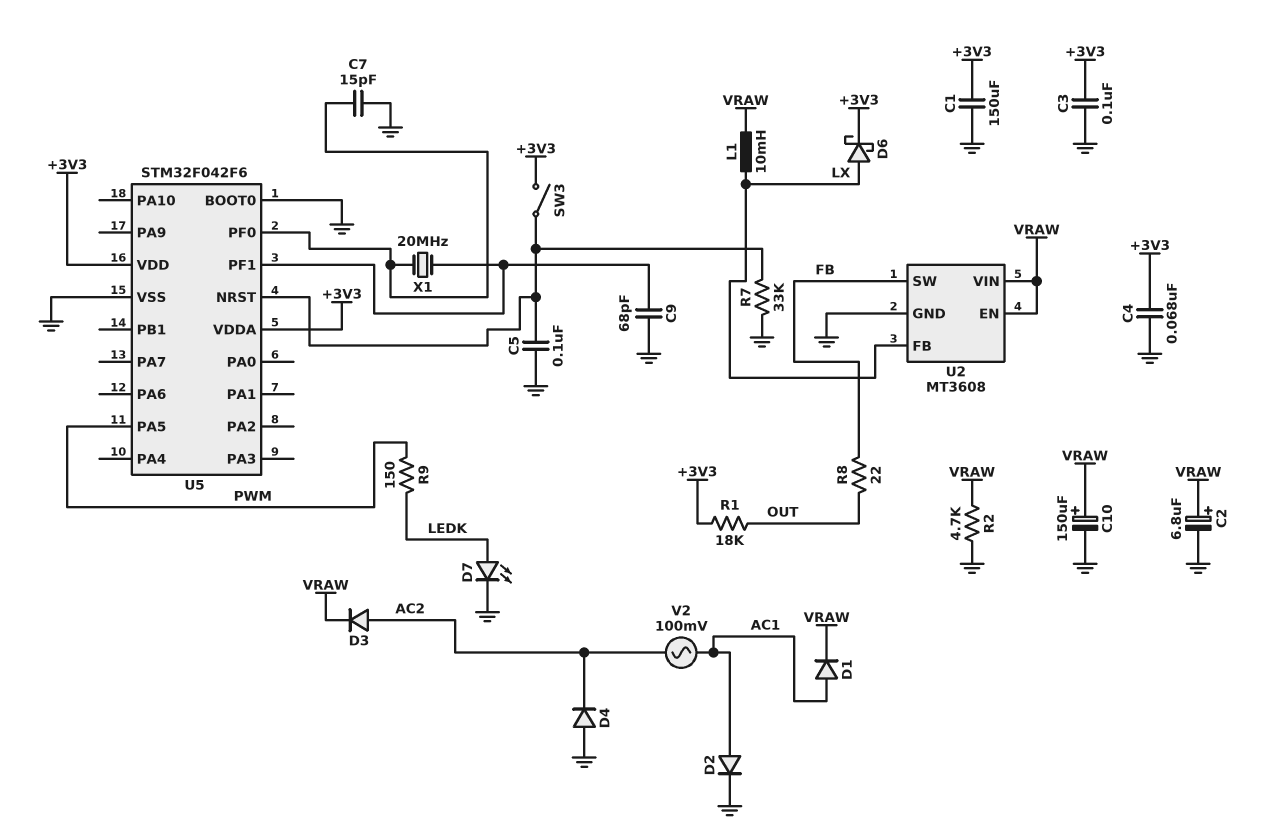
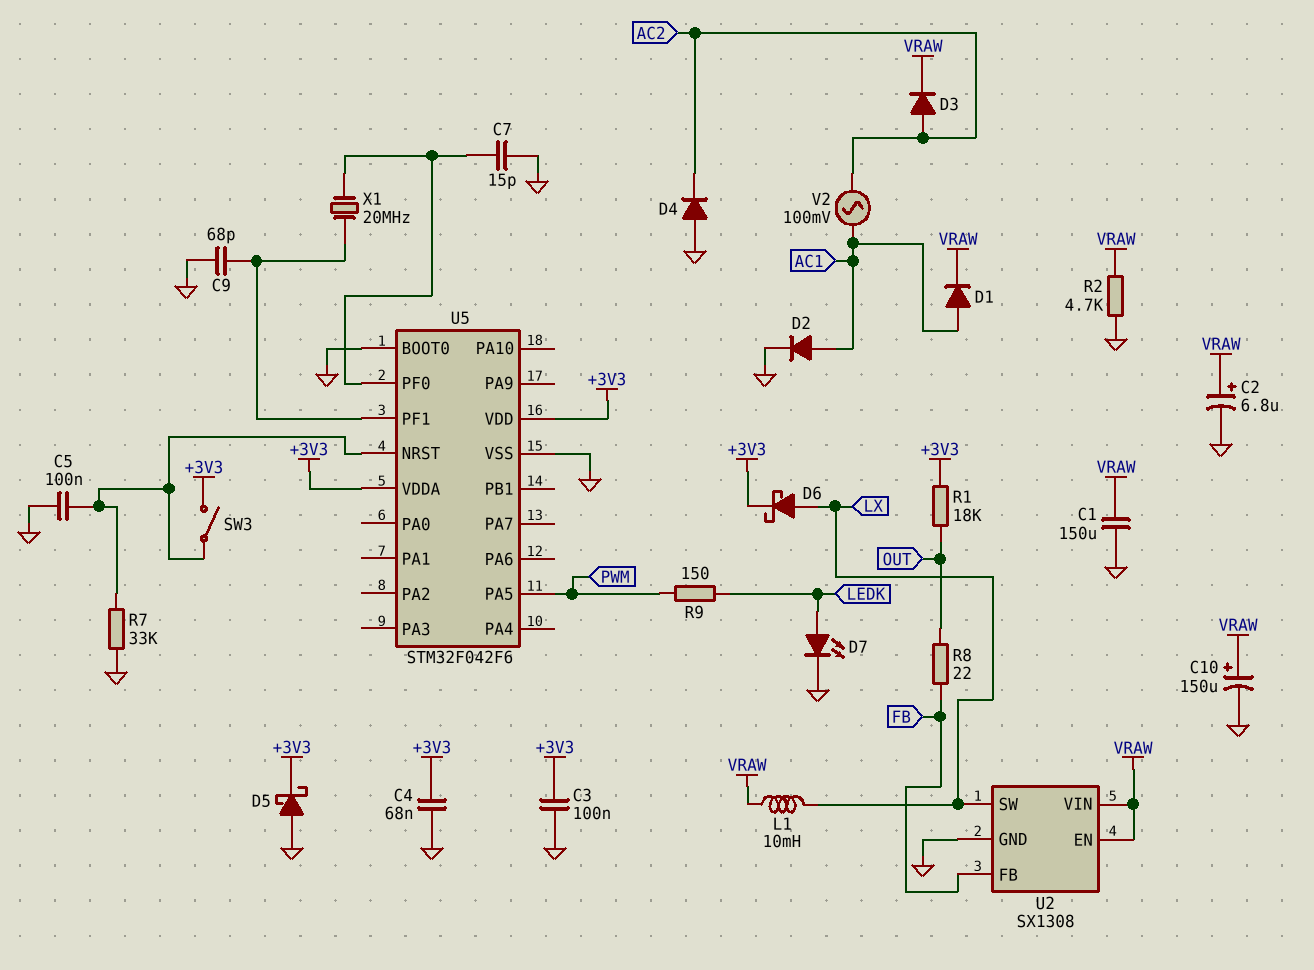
C1: 150uF (+3V3, GND) -> 150uF (GND, VRAW)
D5: none -> schottky (A GND, K +3V3)
U2: MT3608 -> SX1308
U2 pin FB: LX -> FB
U2 pin SW: FB -> LX

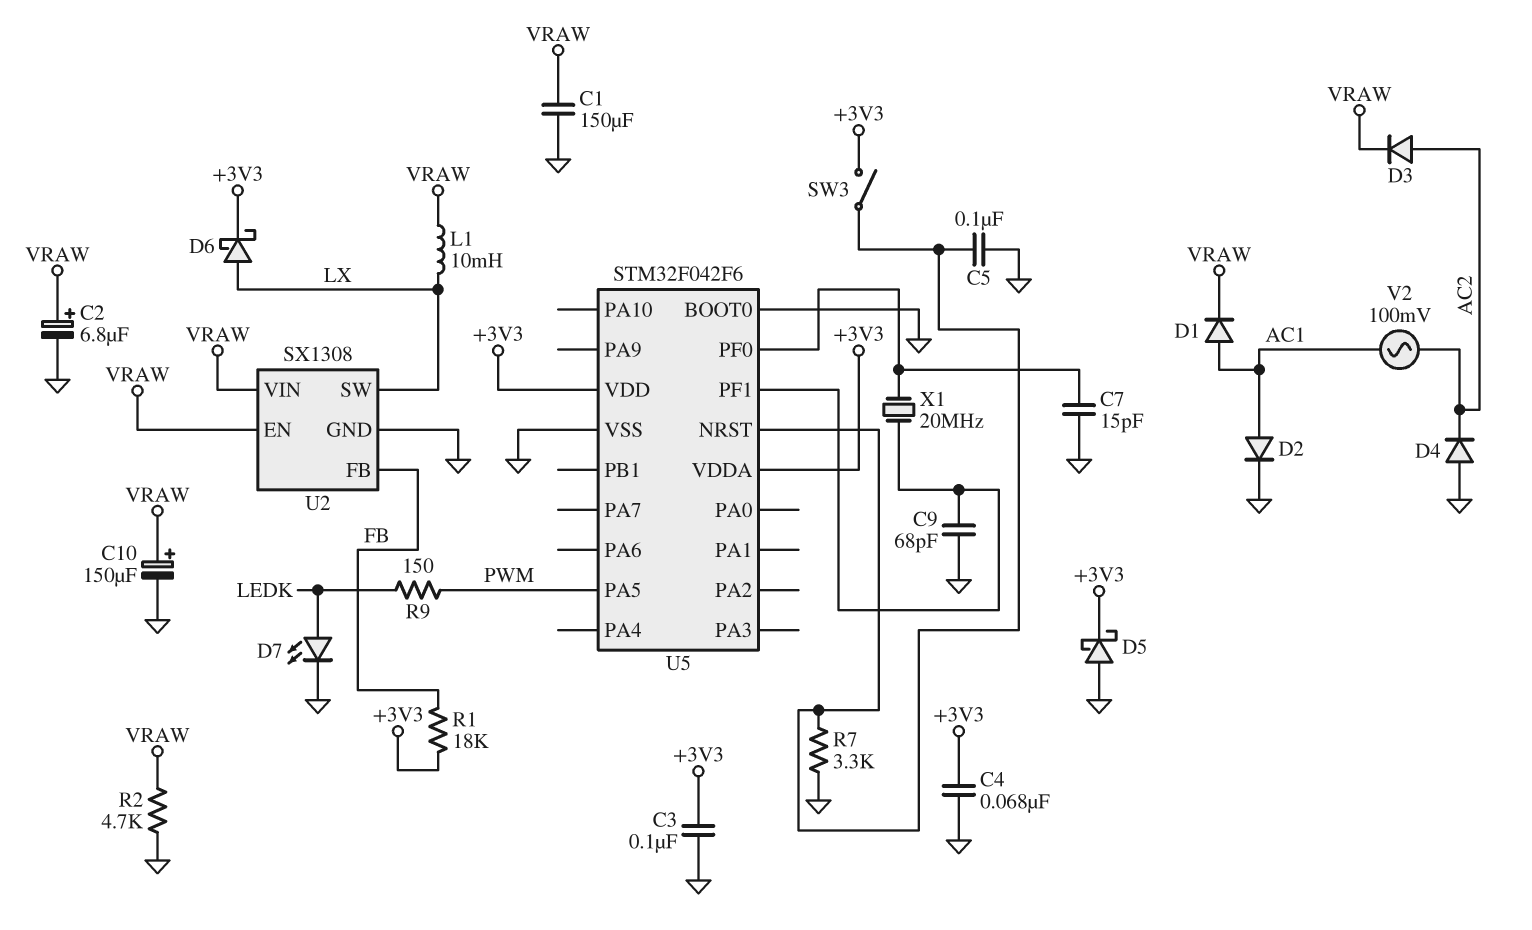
R1: 18k (+3V3, OUT) -> 18k (+3V3, FB)
R7: 33k (GND, U5/NRST) -> 3.3k (GND, U5/NRST)
R8: 22 (FB, OUT) -> none

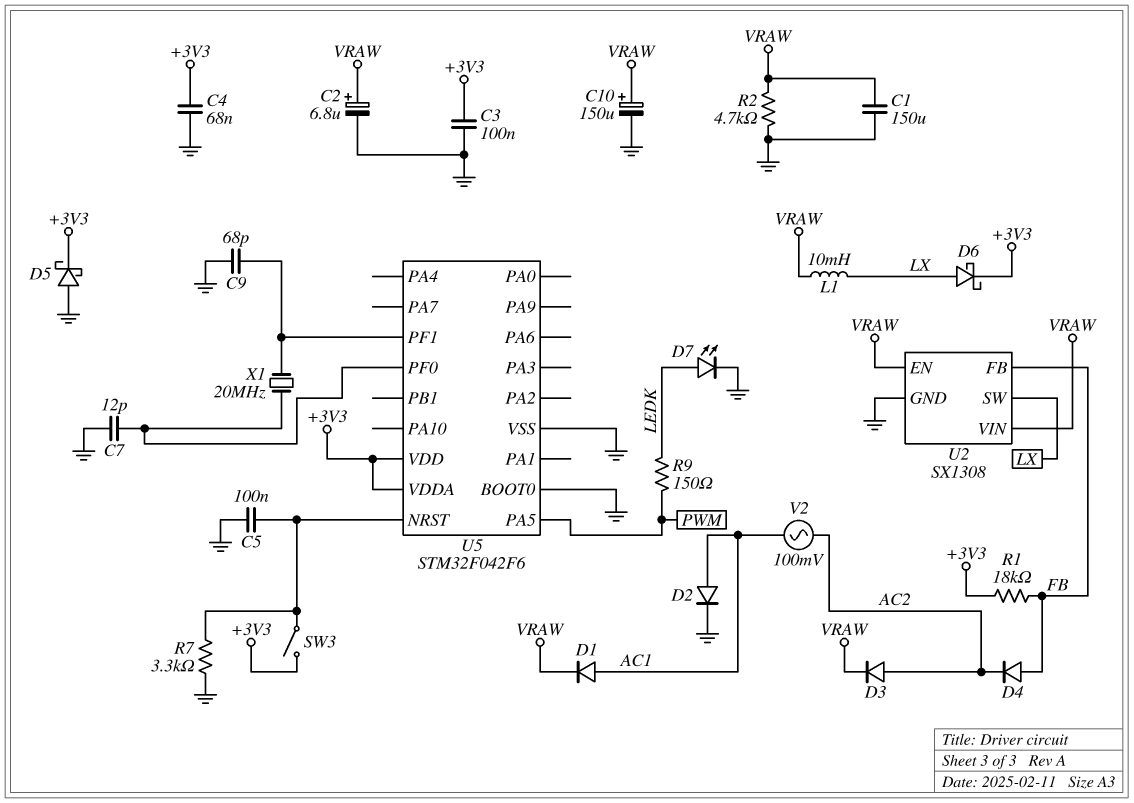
C7: 15pF (GND, U5/PF0) -> 12pF (GND, U5/PF0)
D4: diode (A GND, K AC2) -> diode (A FB, K AC2)

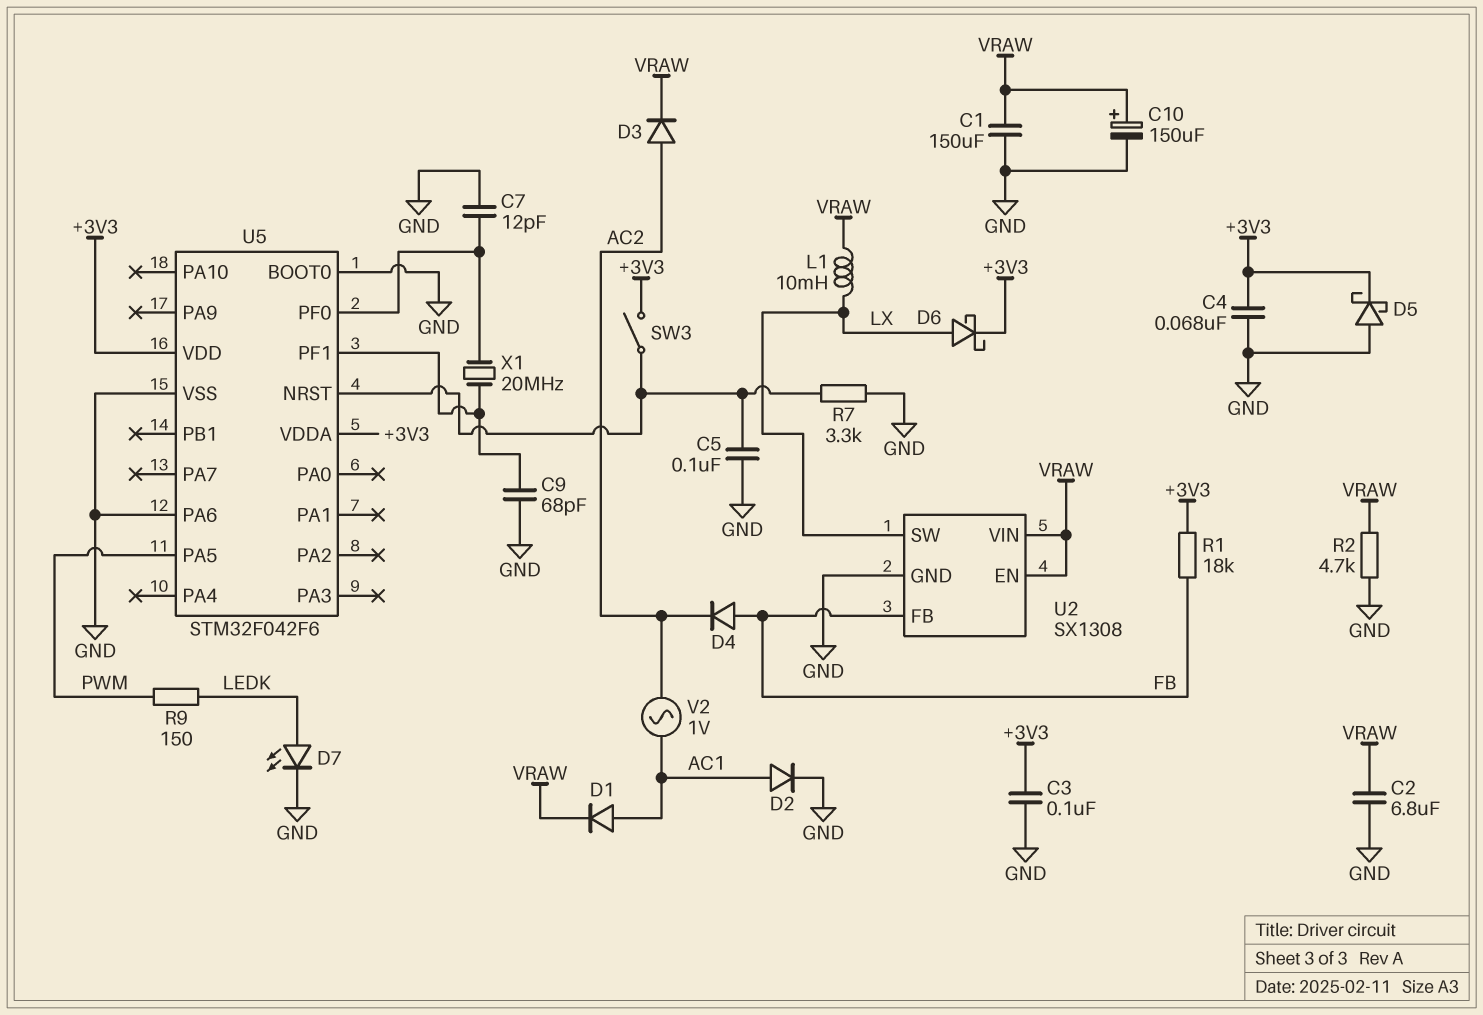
C2: 6.8uF (plus VRAW, minus GND) -> 6.8uF (GND, VRAW)
U5 pin PA6: none -> GND
V2: AC 100mV (AC1, AC2) -> AC 1V (AC1, AC2)

